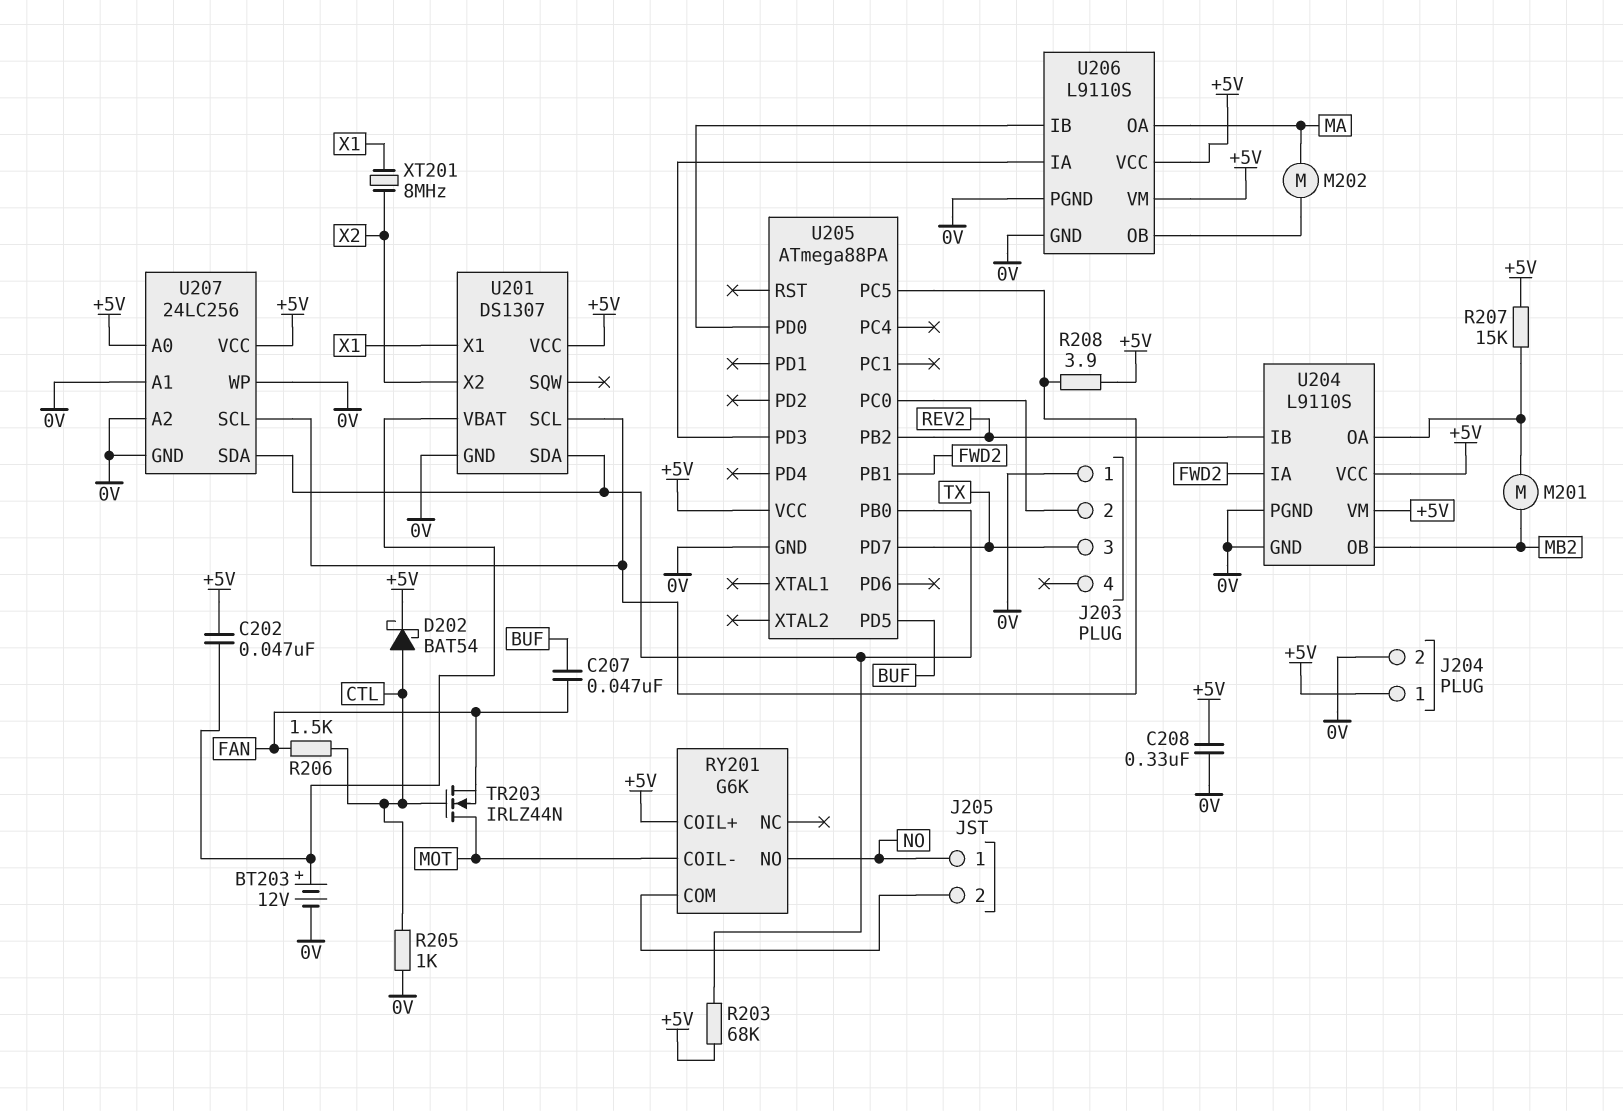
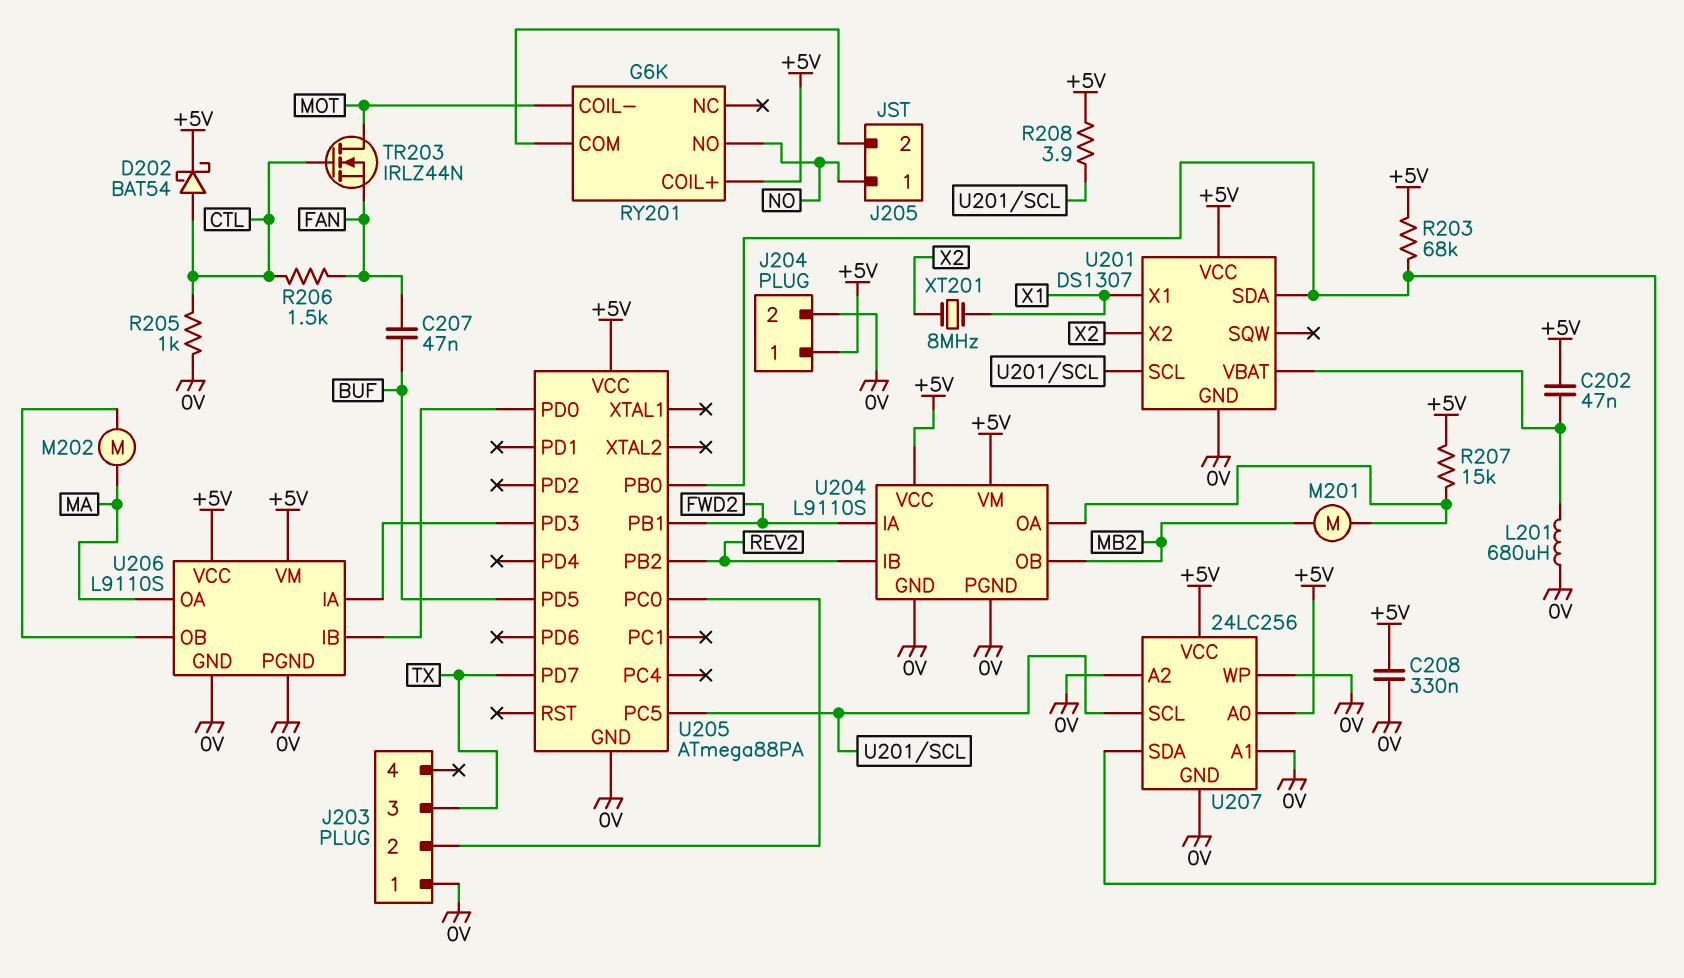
BT203: 12V (plus U201/VBAT, minus 0V) -> none
L201: none -> 680uH (0V, U201/VBAT)

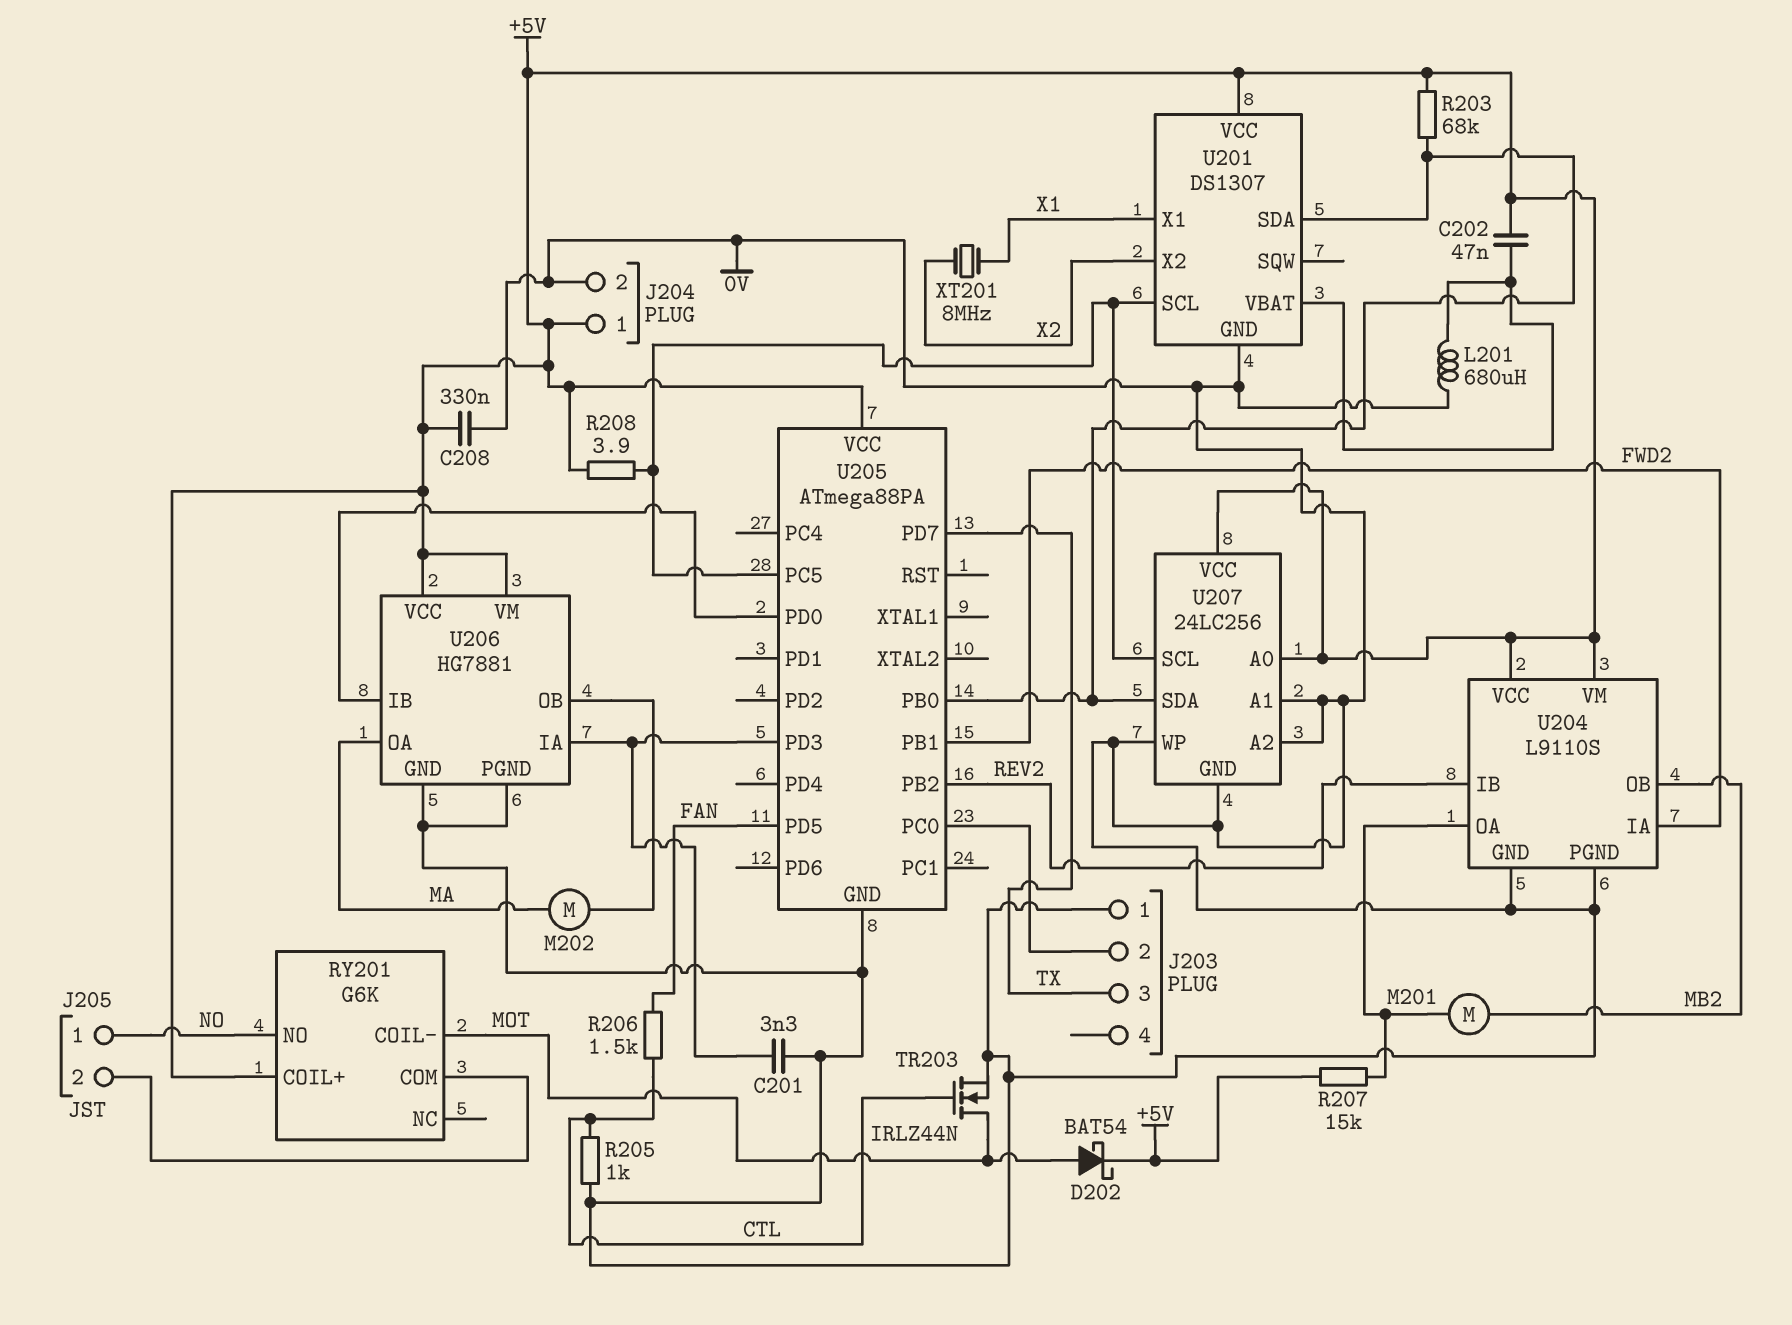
C201: none -> 3.3nF (0V, U205/PD3)
C207: 47nF (BUF, FAN) -> none
D202: schottky BAT54 (A CTL, K +5V) -> schottky BAT54 (A MOT, K +5V)
TR203: NMOS IRLZ44N (G CTL, D MOT, S FAN) -> NMOS IRLZ44N (G CTL, D MOT, S 0V)
U205 pin PD5: BUF -> FAN
U206: L9110S -> HG7881

